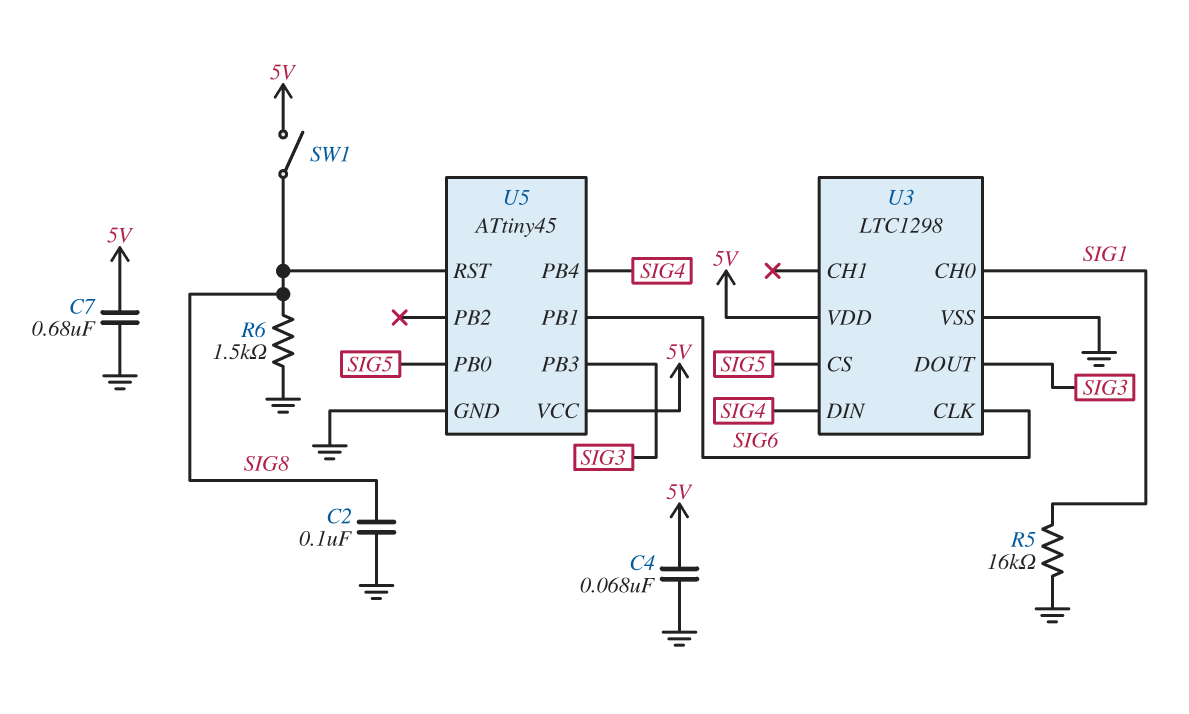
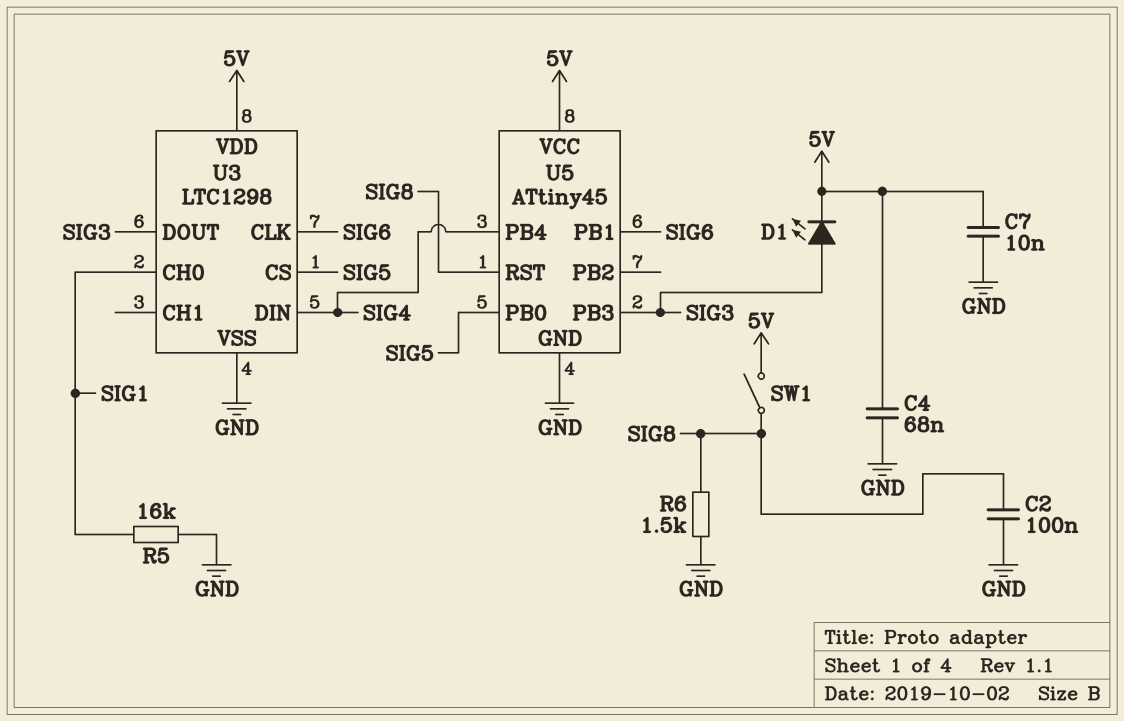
C7: 680nF (5V, GND) -> 10nF (5V, GND)
D1: none -> LED (A SIG3, K 5V)

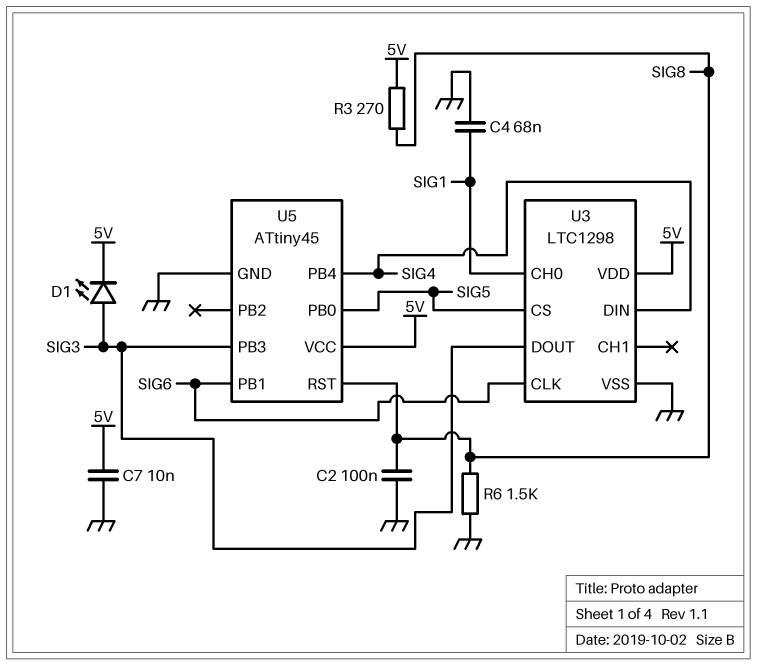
C4: 68nF (5V, GND) -> 68nF (GND, SIG1)
R3: none -> 270 (5V, SIG8)
R5: 16k (GND, SIG1) -> none
SW1: switch (5V, SIG8) -> none

